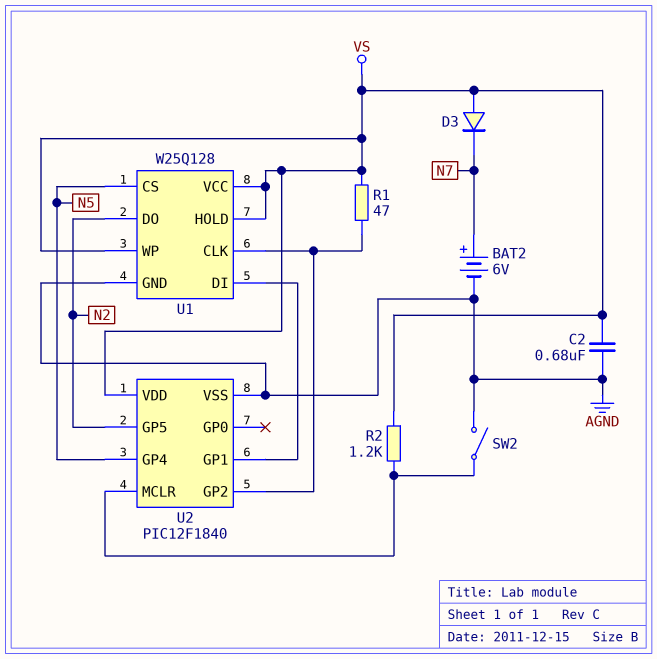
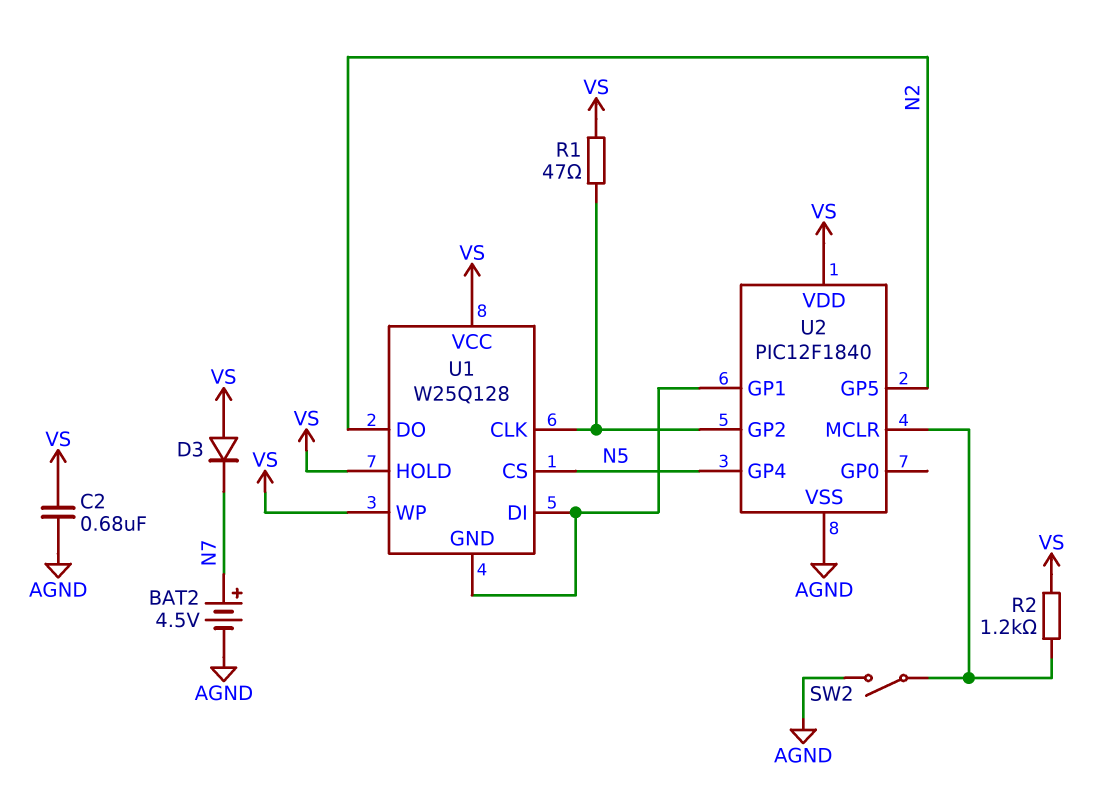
BAT2: 6V (plus N7, minus AGND) -> 4.5V (plus N7, minus AGND)
U1 pin GND: AGND -> U1/DI

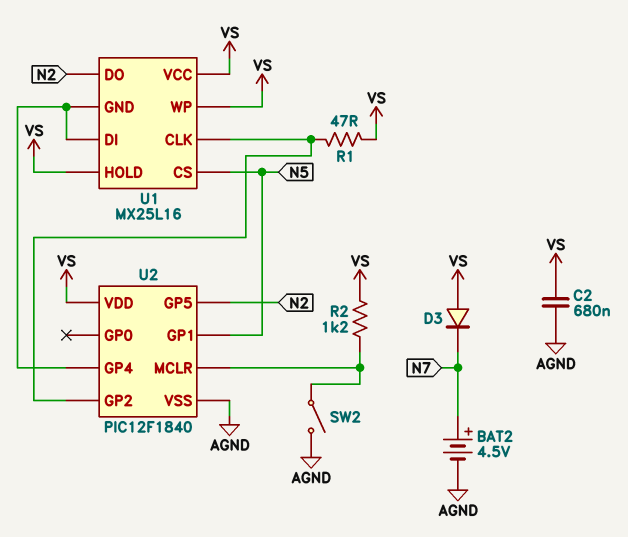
U1: W25Q128 -> MX25L16
U2 pin GP1: U1/DI -> N5
U2 pin GP4: N5 -> U1/DI

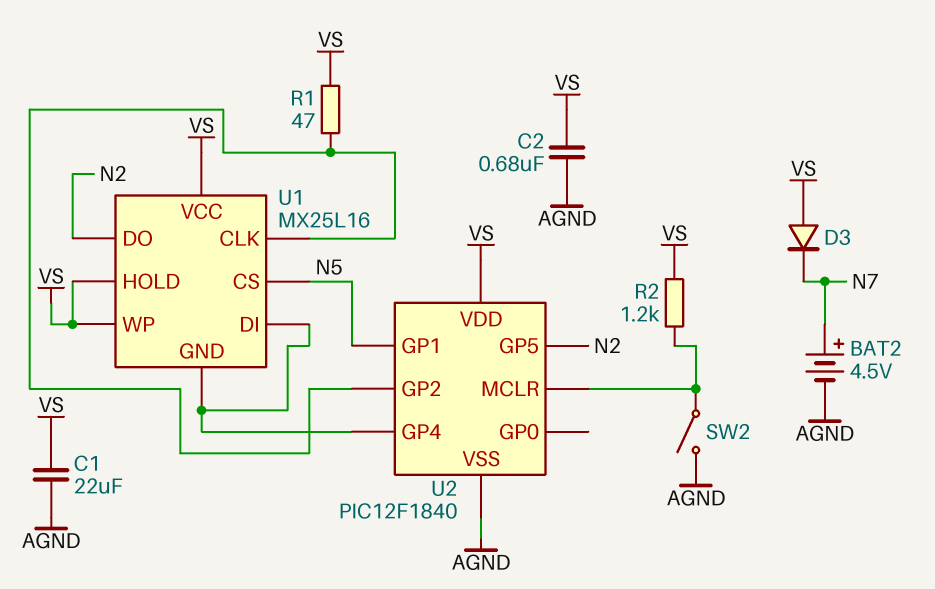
C1: none -> 22uF (AGND, VS)

